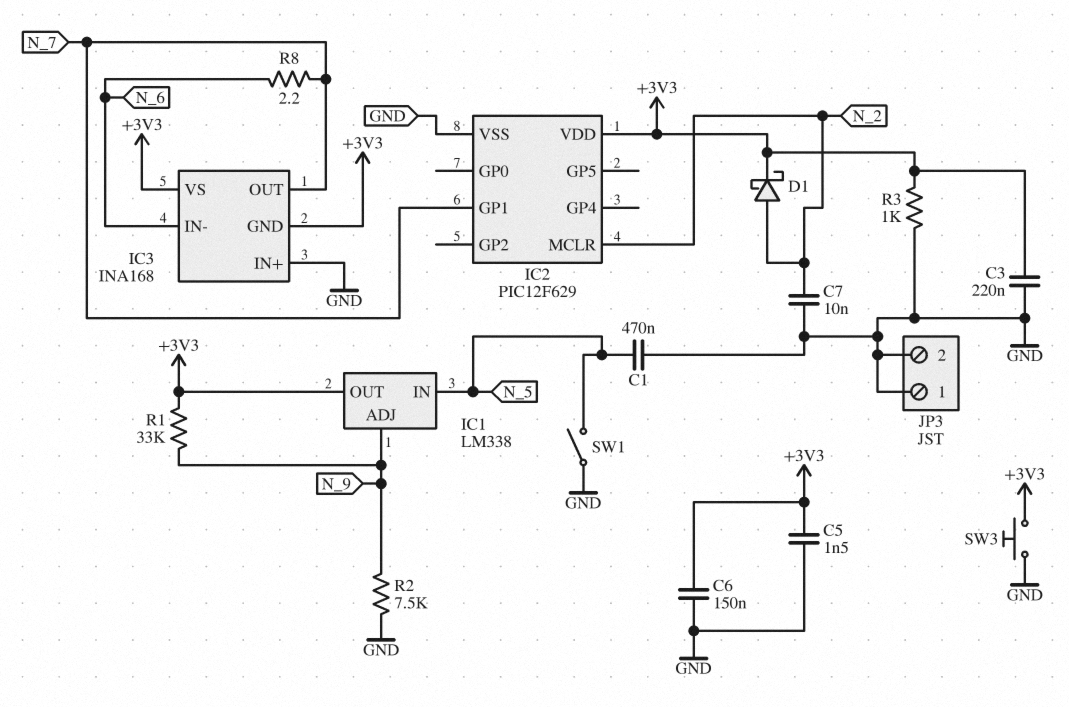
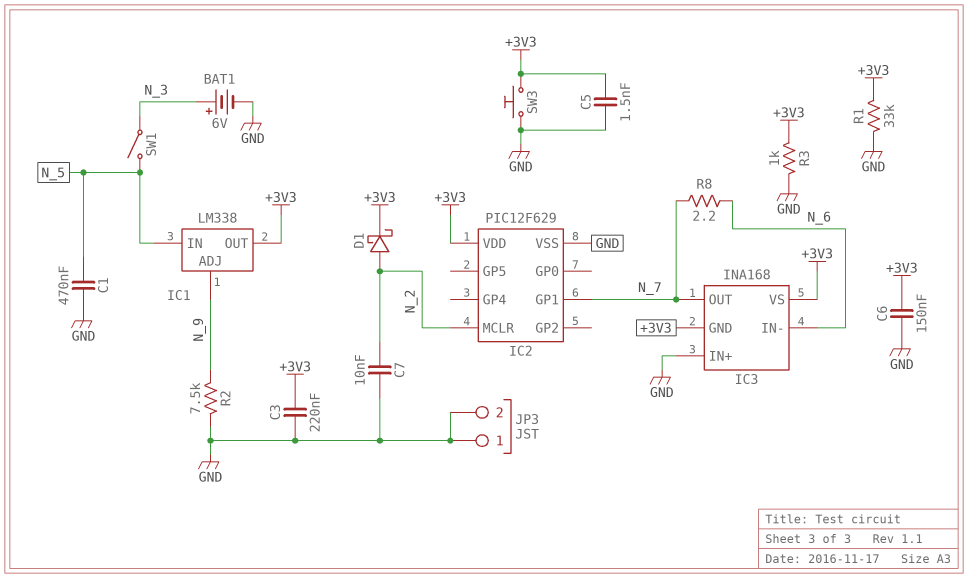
BAT1: none -> 6V (plus N_3, minus GND)
R1: 33k (+3V3, N_9) -> 33k (+3V3, GND)
SW1: switch (GND, N_5) -> switch (N_3, N_5)

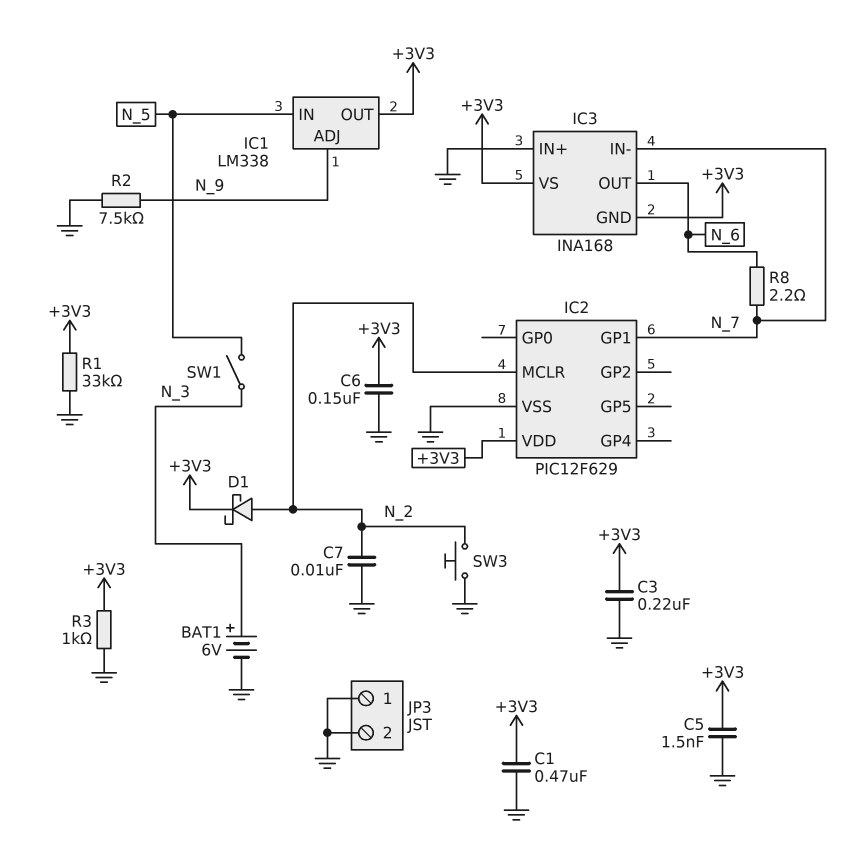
C1: 470nF (GND, N_5) -> 470nF (+3V3, GND)
IC3 pin IN-: N_6 -> N_7
IC3 pin OUT: N_7 -> N_6
SW3: button (+3V3, GND) -> button (GND, N_2)

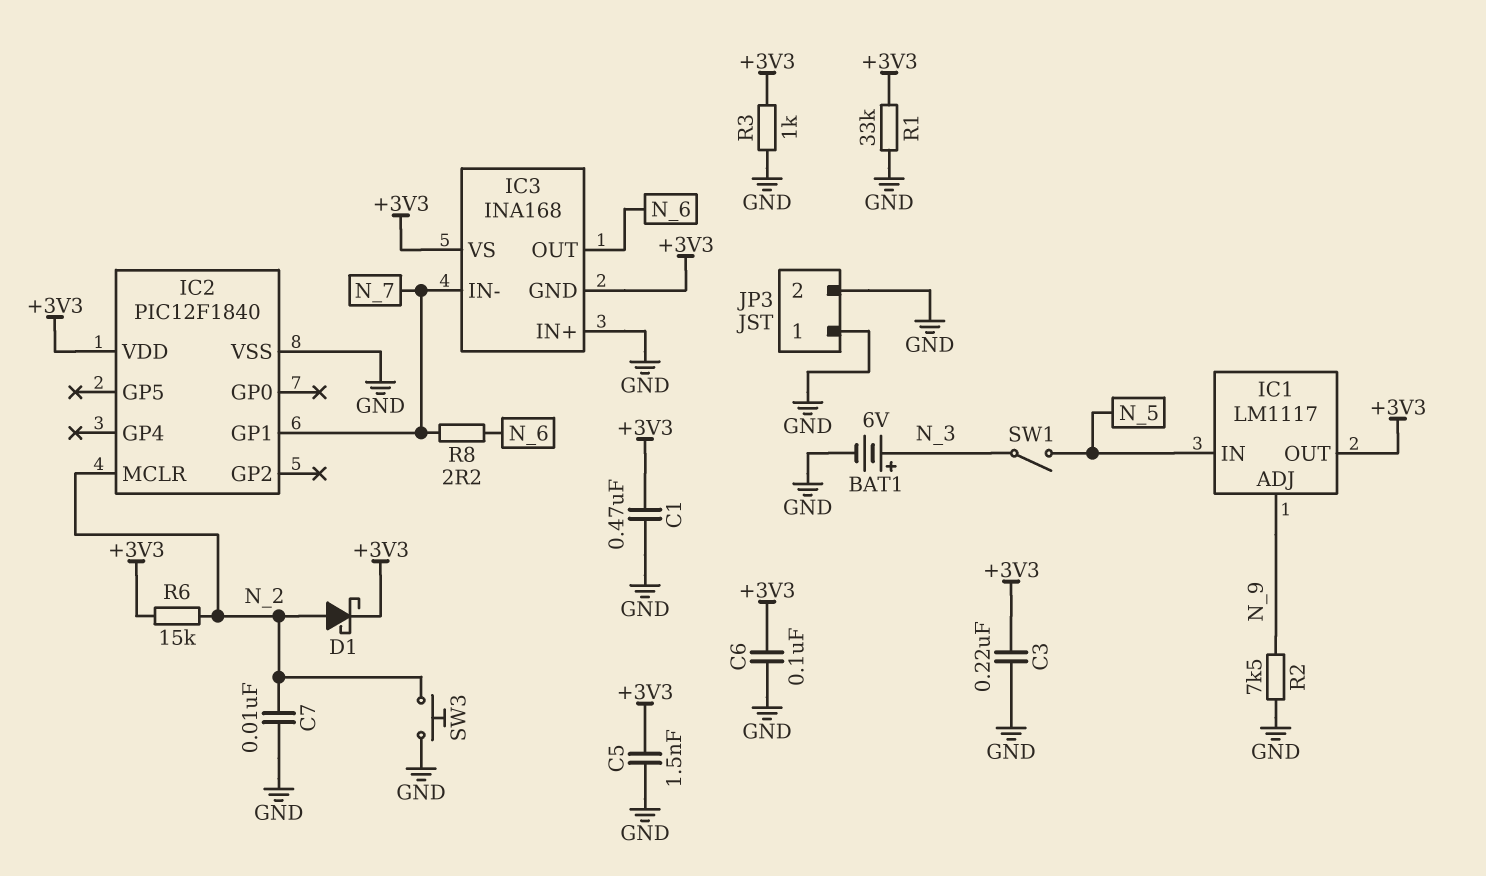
C6: 150nF (+3V3, GND) -> 100nF (+3V3, GND)
IC1: LM338 -> LM1117
IC2: PIC12F629 -> PIC12F1840
R6: none -> 15k (+3V3, N_2)

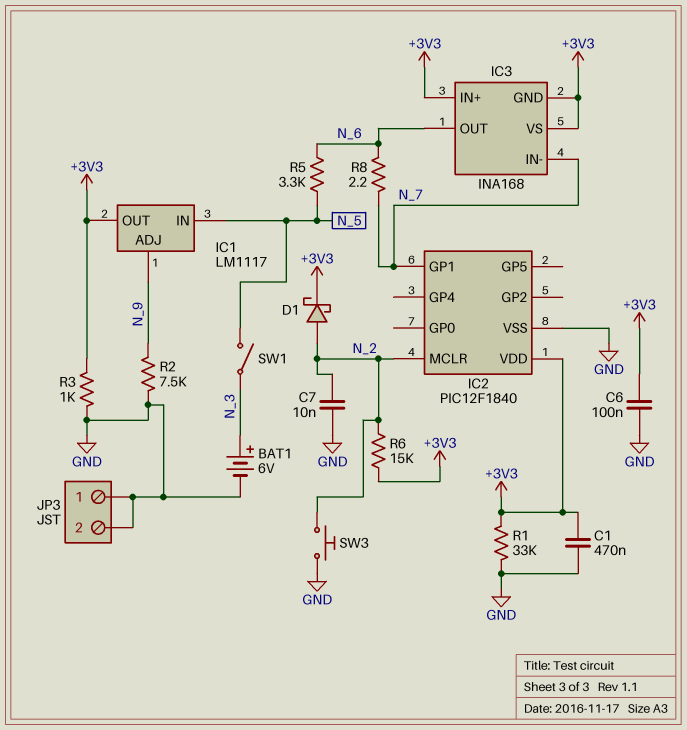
C3: 220nF (+3V3, GND) -> none
C5: 1.5nF (+3V3, GND) -> none
IC3 pin IN+: GND -> +3V3
R5: none -> 3.3k (N_5, N_6)

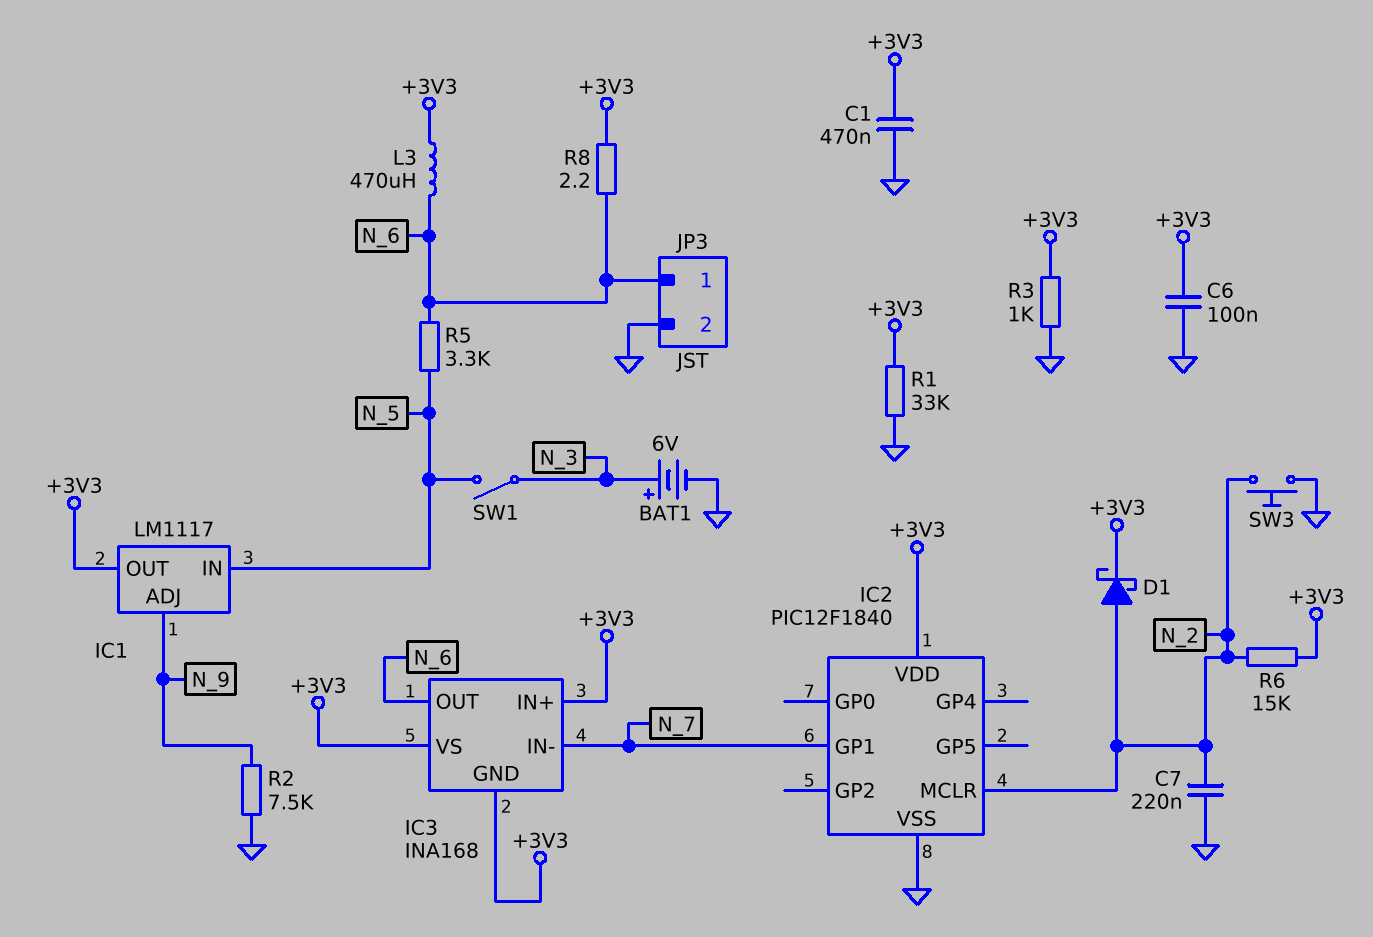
C7: 10nF (GND, N_2) -> 220nF (GND, N_2)
JP3 pin 1: GND -> N_6
L3: none -> 470uH (+3V3, N_6)
R8: 2.2 (N_6, N_7) -> 2.2 (+3V3, N_6)

